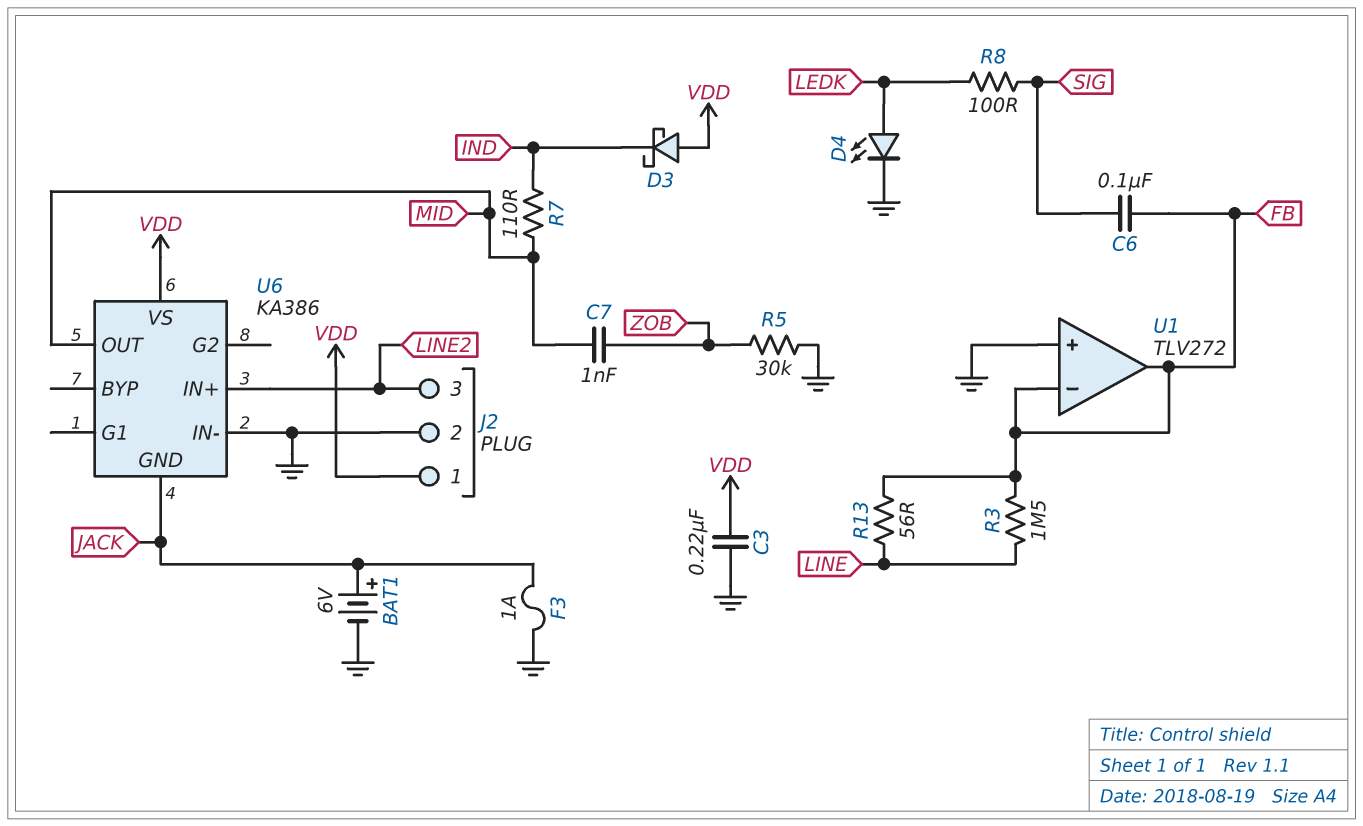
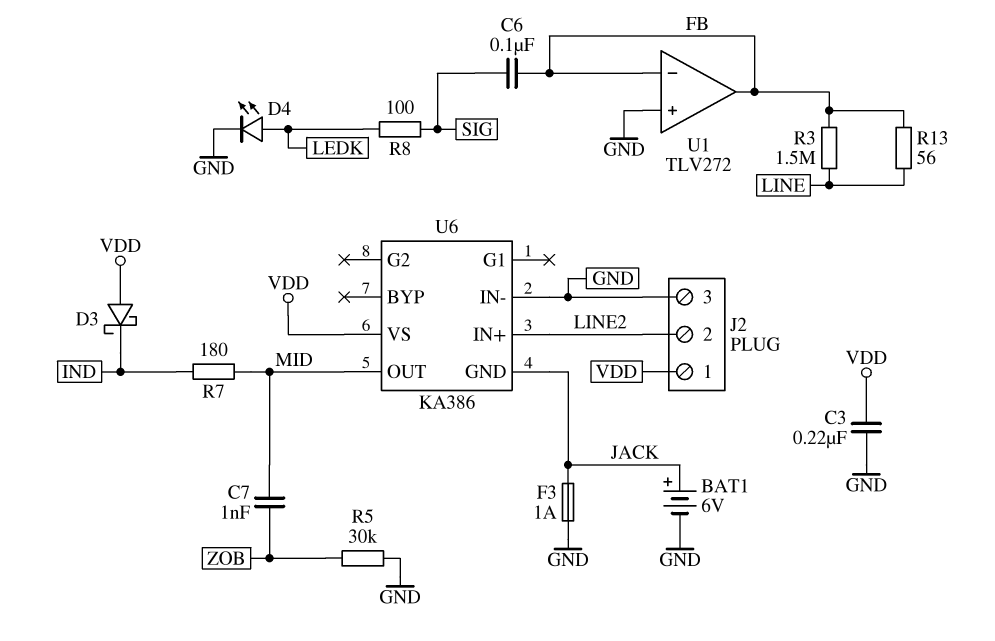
J2 pin 2: GND -> LINE2
J2 pin 3: LINE2 -> GND
R7: 110 (IND, MID) -> 180 (IND, MID)

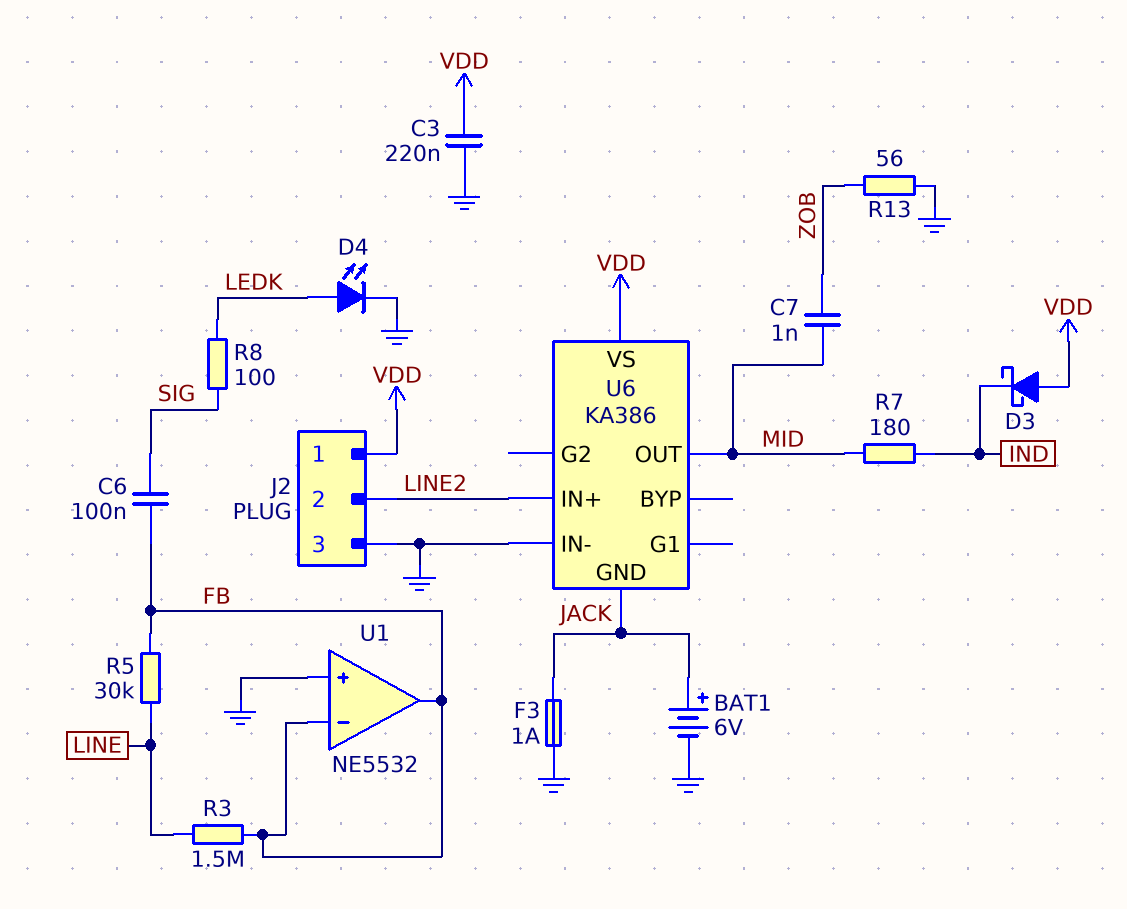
R5: 30k (GND, ZOB) -> 30k (FB, LINE)
R13: 56 (FB, LINE) -> 56 (GND, ZOB)
U1: TLV272 -> NE5532

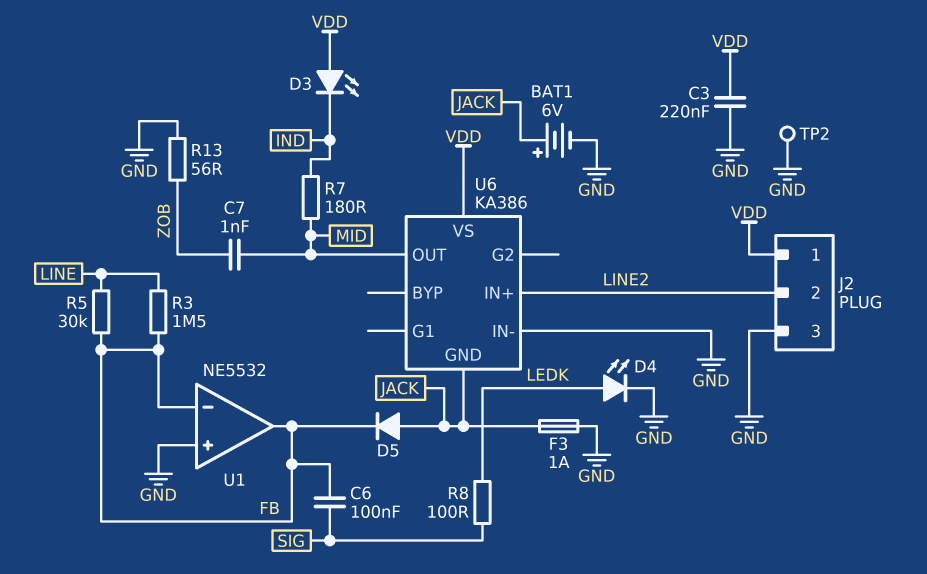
D3: schottky (A VDD, K IND) -> LED (A VDD, K IND)
D5: none -> diode (A JACK, K FB)
TP2: none -> test point (GND)

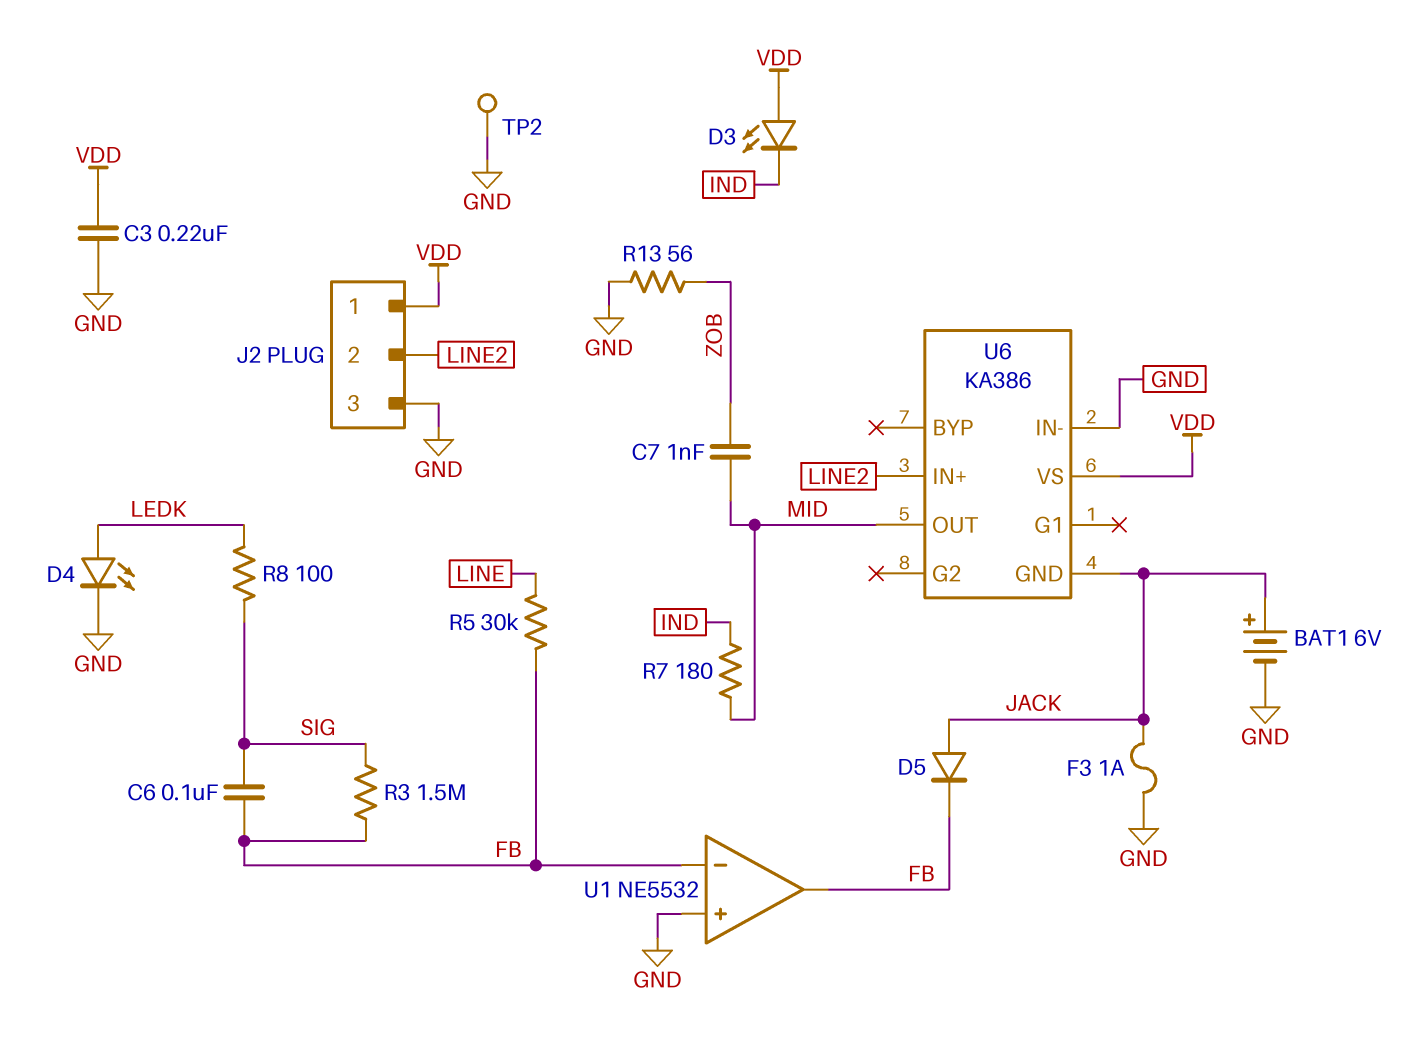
R3: 1.5M (FB, LINE) -> 1.5M (FB, SIG)

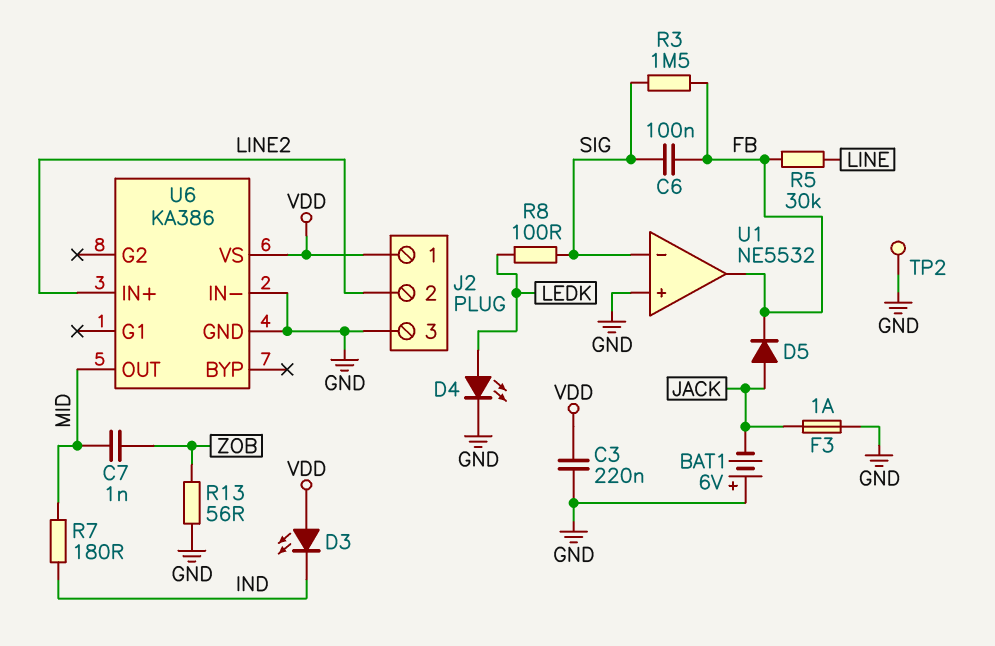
BAT1: 6V (plus JACK, minus GND) -> 6V (plus GND, minus JACK)
U1 pin in-: FB -> SIG
U6 pin GND: JACK -> GND

